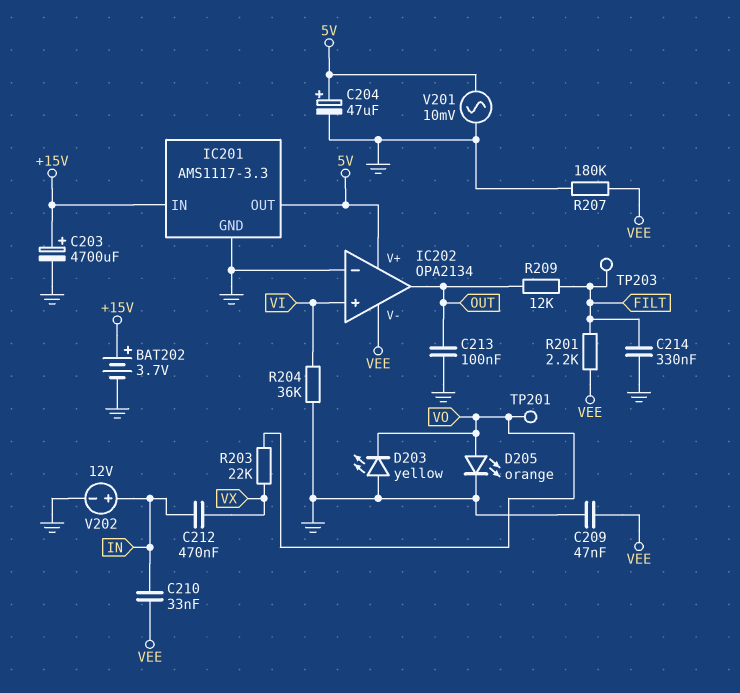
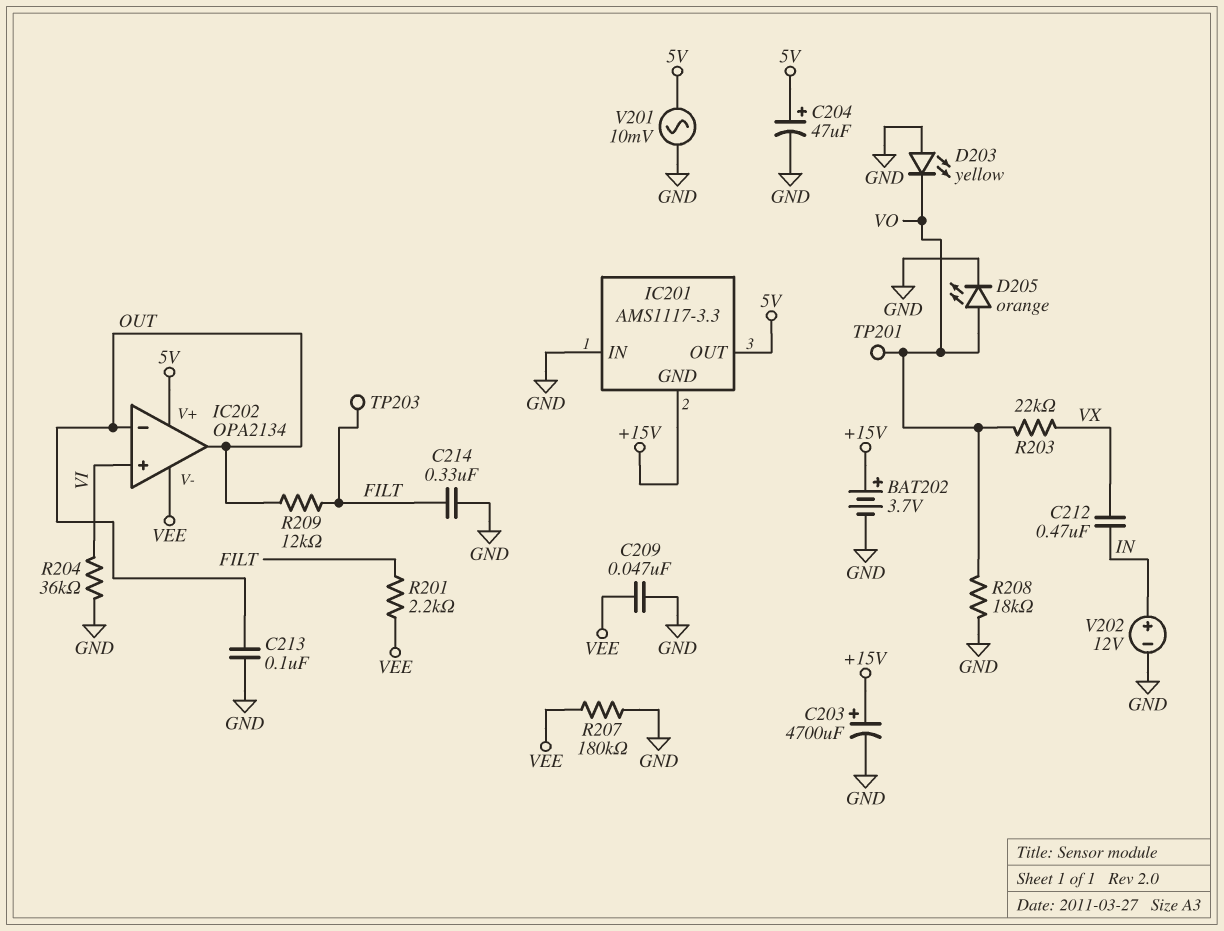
C210: 33nF (IN, VEE) -> none
IC201 pin GND: GND -> +15V
IC201 pin IN: +15V -> GND
IC202 pin in-: GND -> OUT
R208: none -> 18k (GND, VO)

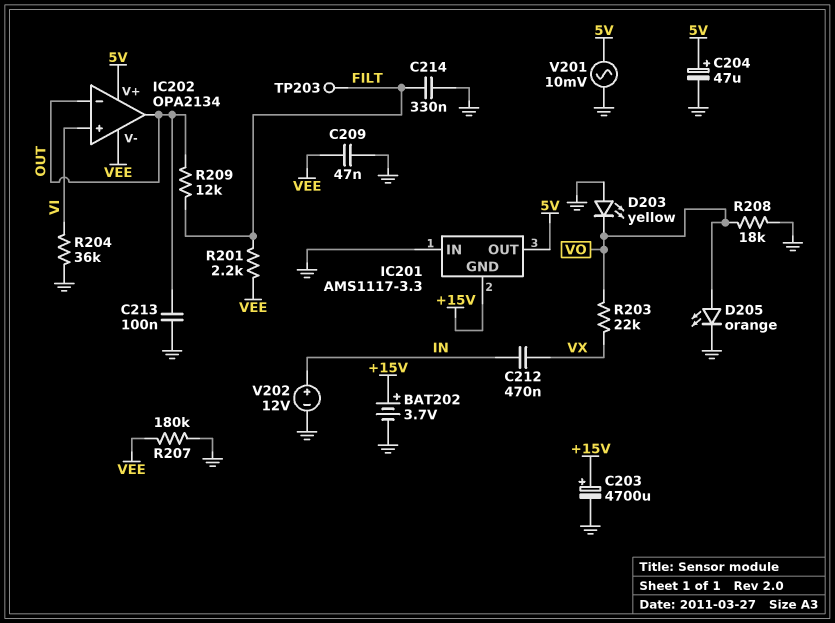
TP201: test point (VO) -> none

